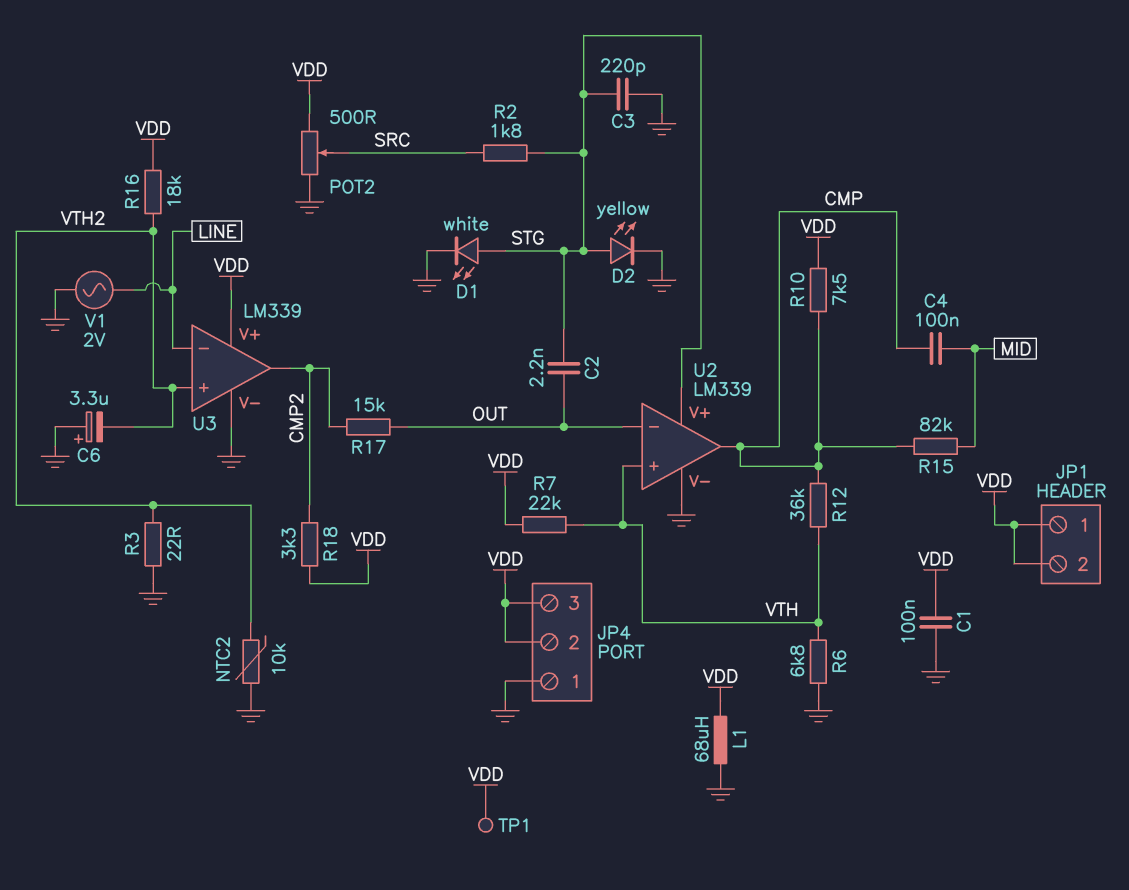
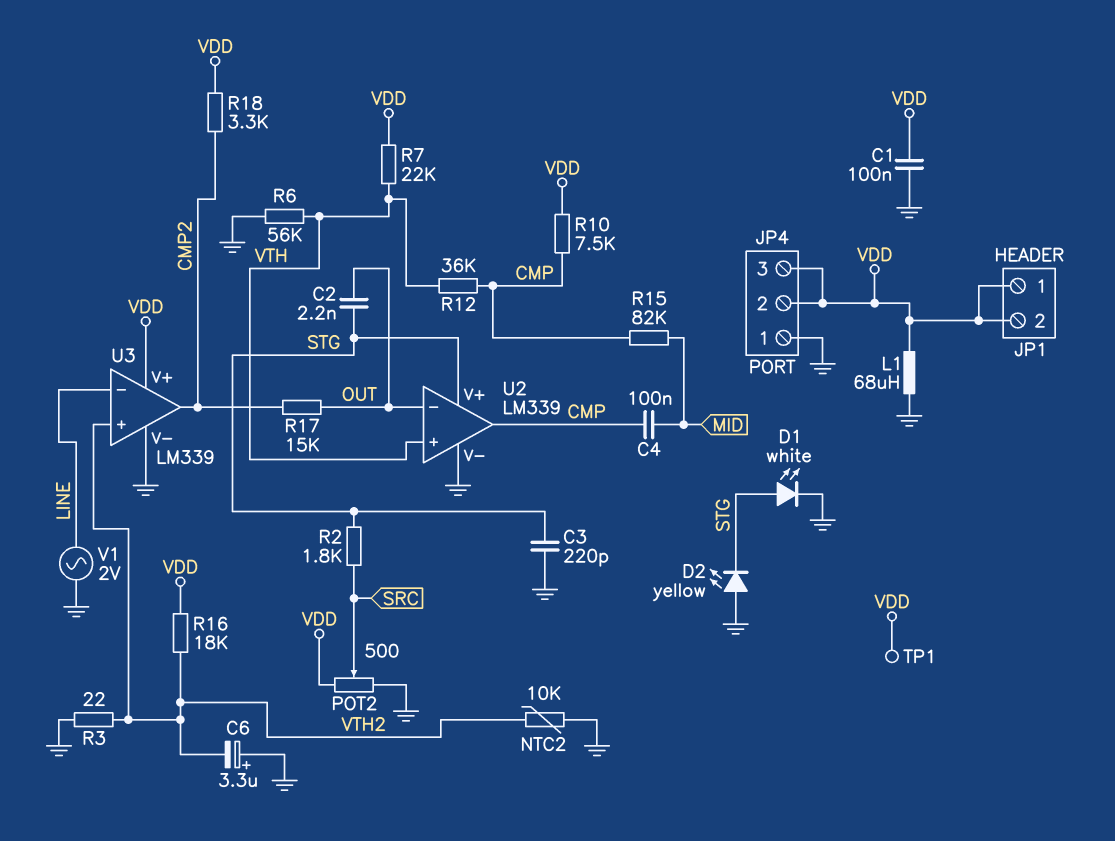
D2: LED yellow (A STG, K GND) -> LED yellow (A GND, K STG)
R6: 6.8k (GND, VTH) -> 56k (GND, VTH)

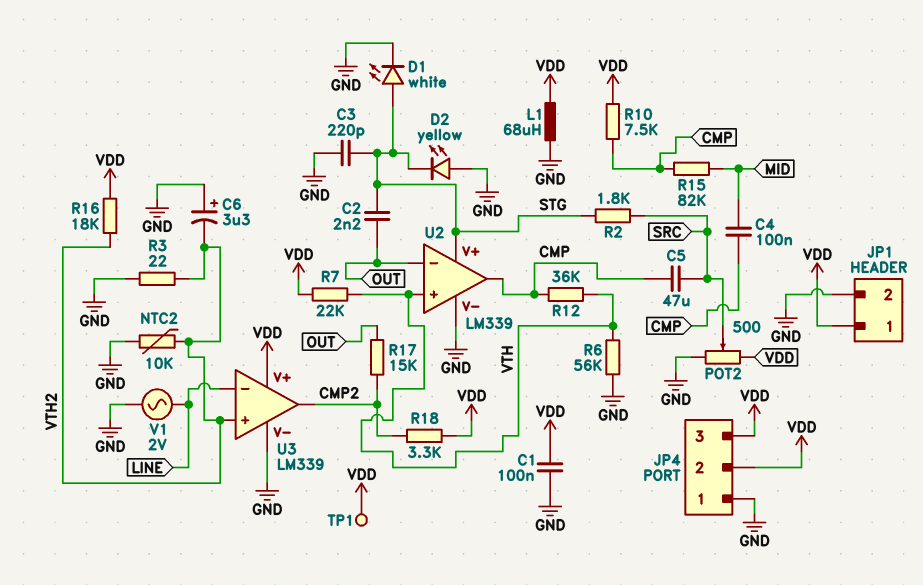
C5: none -> 47uF (CMP, SRC)
JP1 pin 2: VDD -> GND

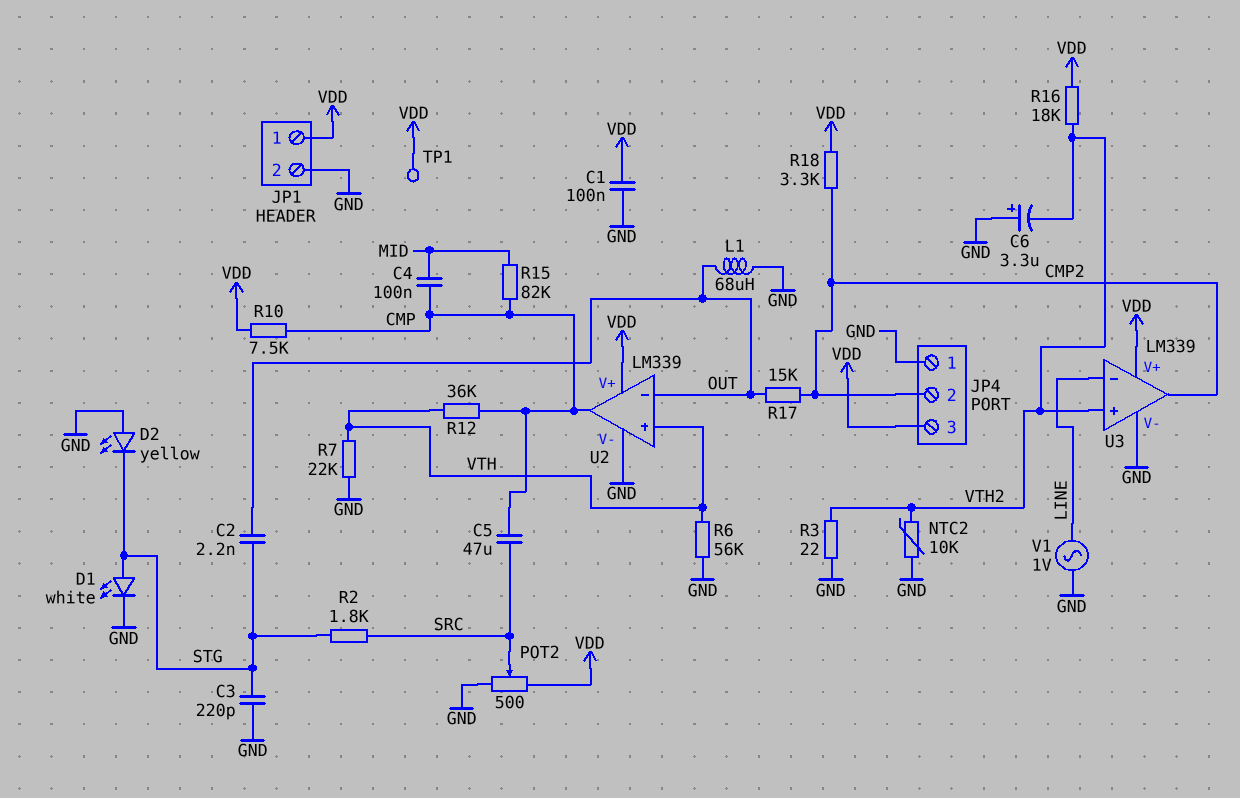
JP4 pin 2: VDD -> CMP2
L1: 68uH (GND, VDD) -> 68uH (GND, OUT)
R7: 22k (VDD, VTH) -> 22k (GND, VTH)
U2 pin V+: STG -> VDD
V1: AC 2V (GND, LINE) -> AC 1V (GND, LINE)

